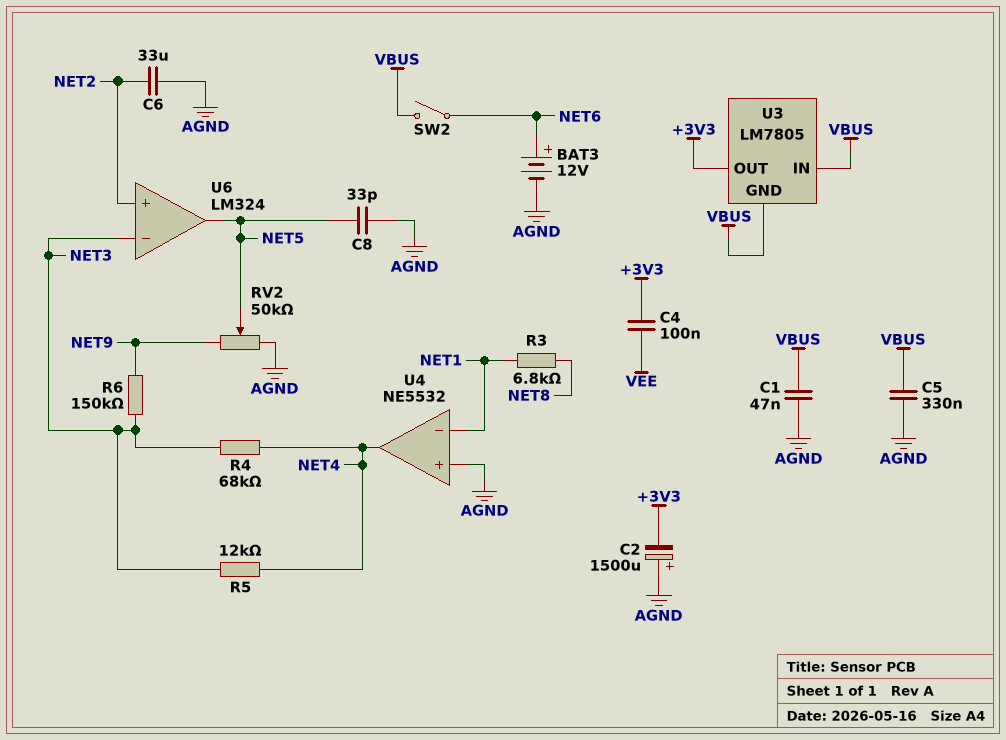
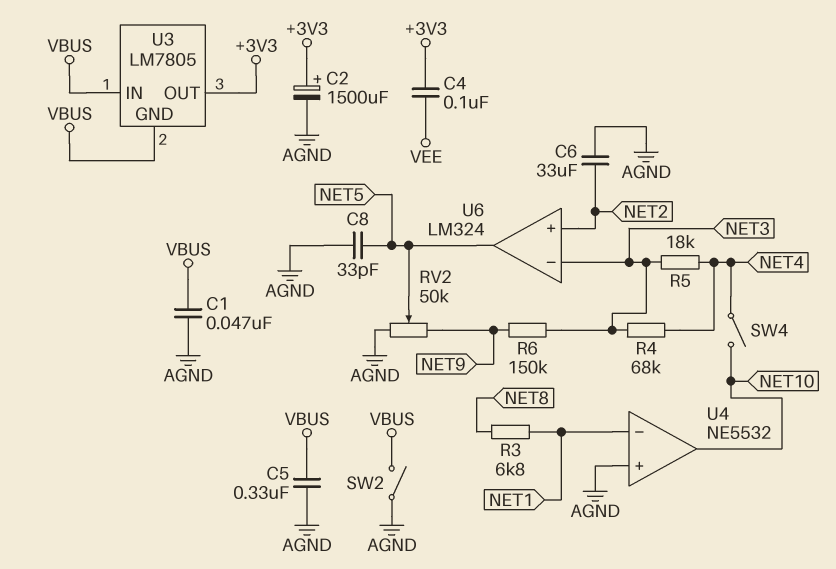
BAT3: 12V (plus NET6, minus AGND) -> none
C2: 1500uF (plus AGND, minus +3V3) -> 1500uF (plus +3V3, minus AGND)
R5: 12k (NET3, NET4) -> 18k (NET3, NET4)
SW2: switch (NET6, VBUS) -> switch (AGND, VBUS)
SW4: none -> switch (NET4, NET10)
U4 pin out: NET4 -> NET10

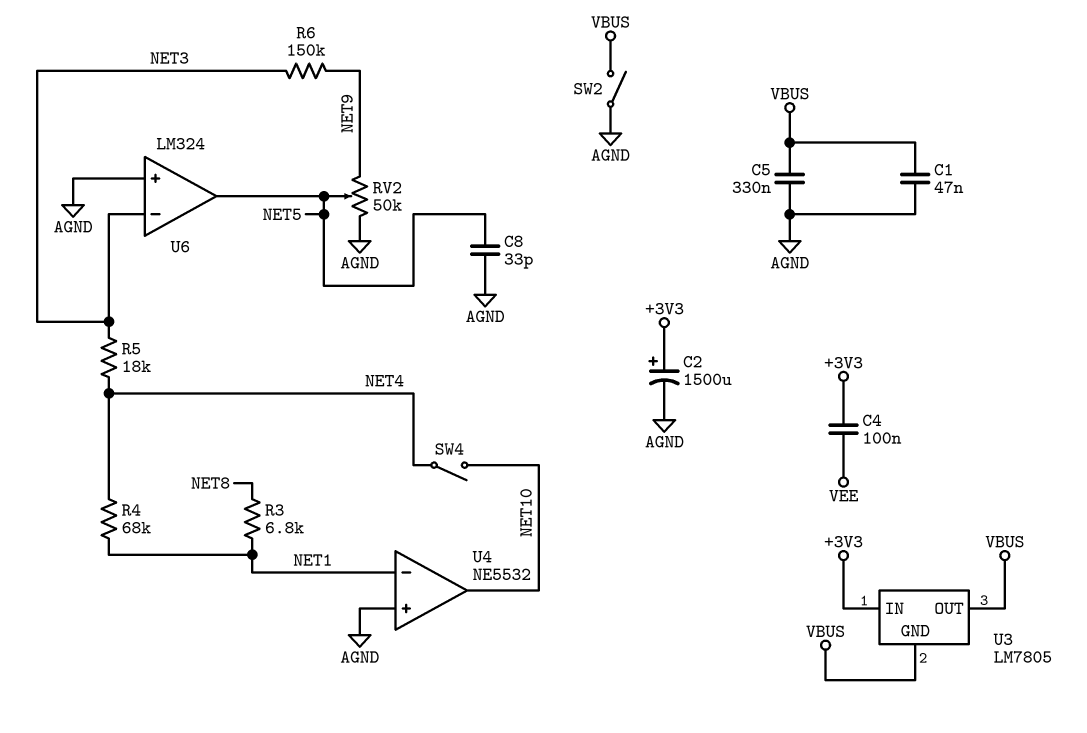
C6: 33uF (AGND, NET2) -> none
R4: 68k (NET3, NET4) -> 68k (NET1, NET4)
U3 pin IN: VBUS -> +3V3
U3 pin OUT: +3V3 -> VBUS
U6 pin in+: NET2 -> AGND

